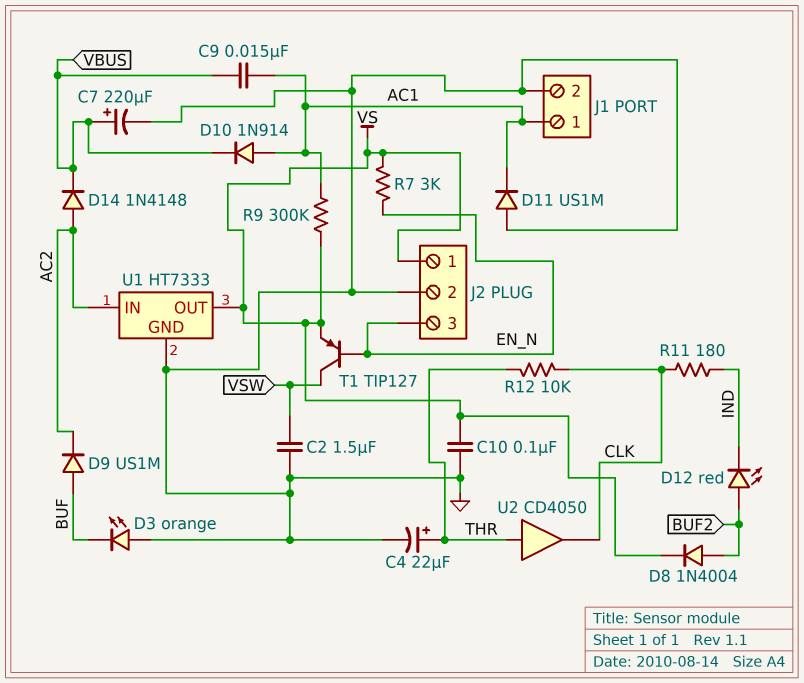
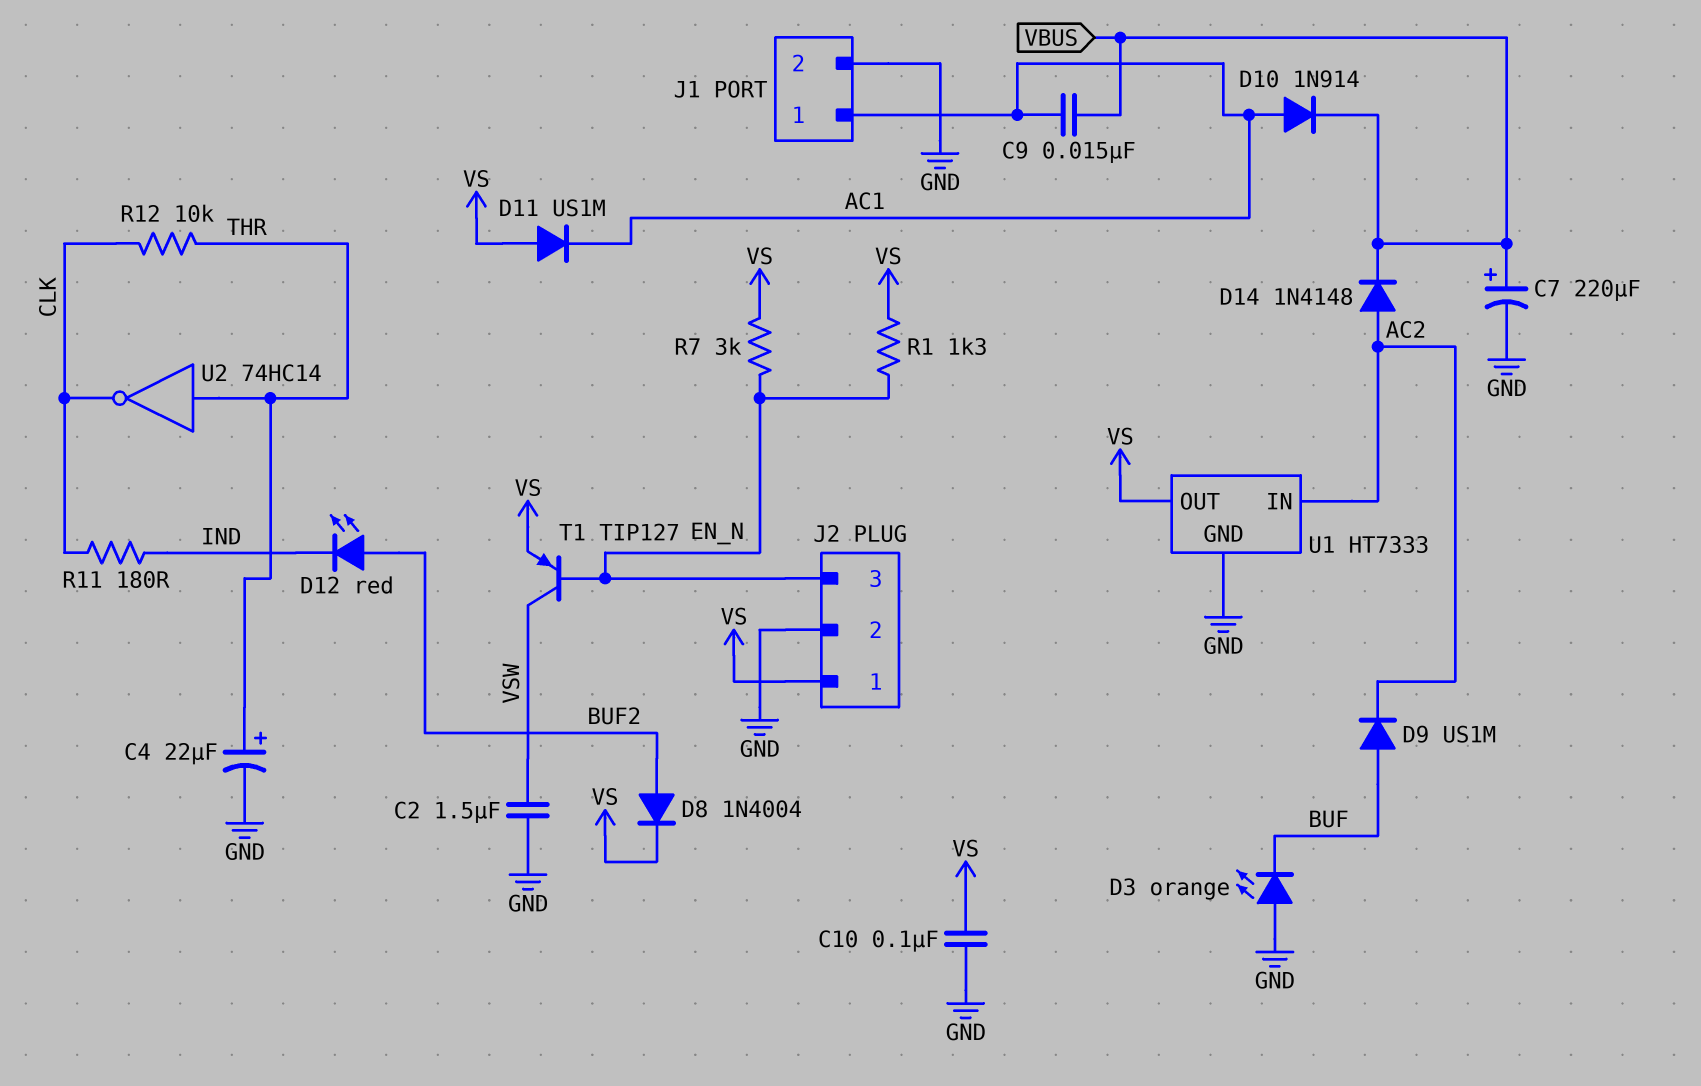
D11: diode US1M (A GND, K AC1) -> diode US1M (A VS, K AC1)
R1: none -> 1.3k (EN_N, VS)
R9: 300k (AC1, VS) -> none
U2: buffer CD4050 (in THR, out CLK) -> NOT 74HC14 (in THR, out CLK)

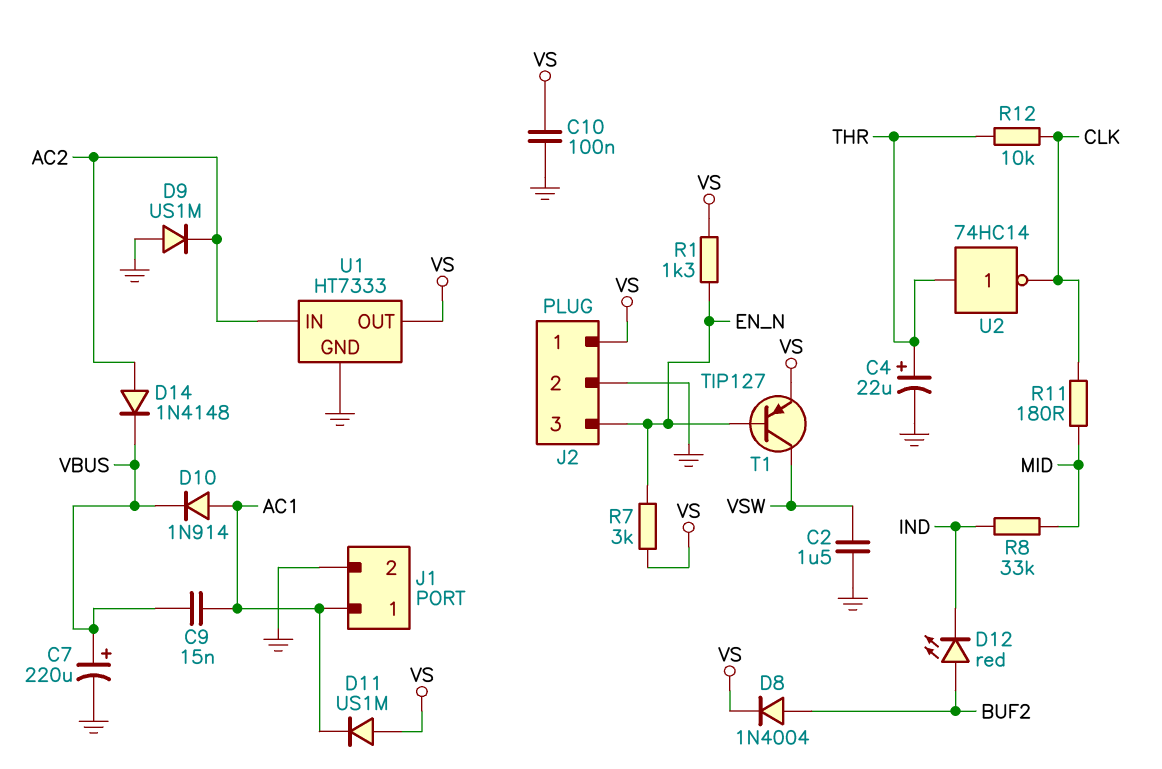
D3: LED orange (A GND, K BUF) -> none
D9: diode US1M (A BUF, K AC2) -> diode US1M (A GND, K AC2)
R8: none -> 33k (IND, MID)
R11: 180 (CLK, IND) -> 180 (CLK, MID)

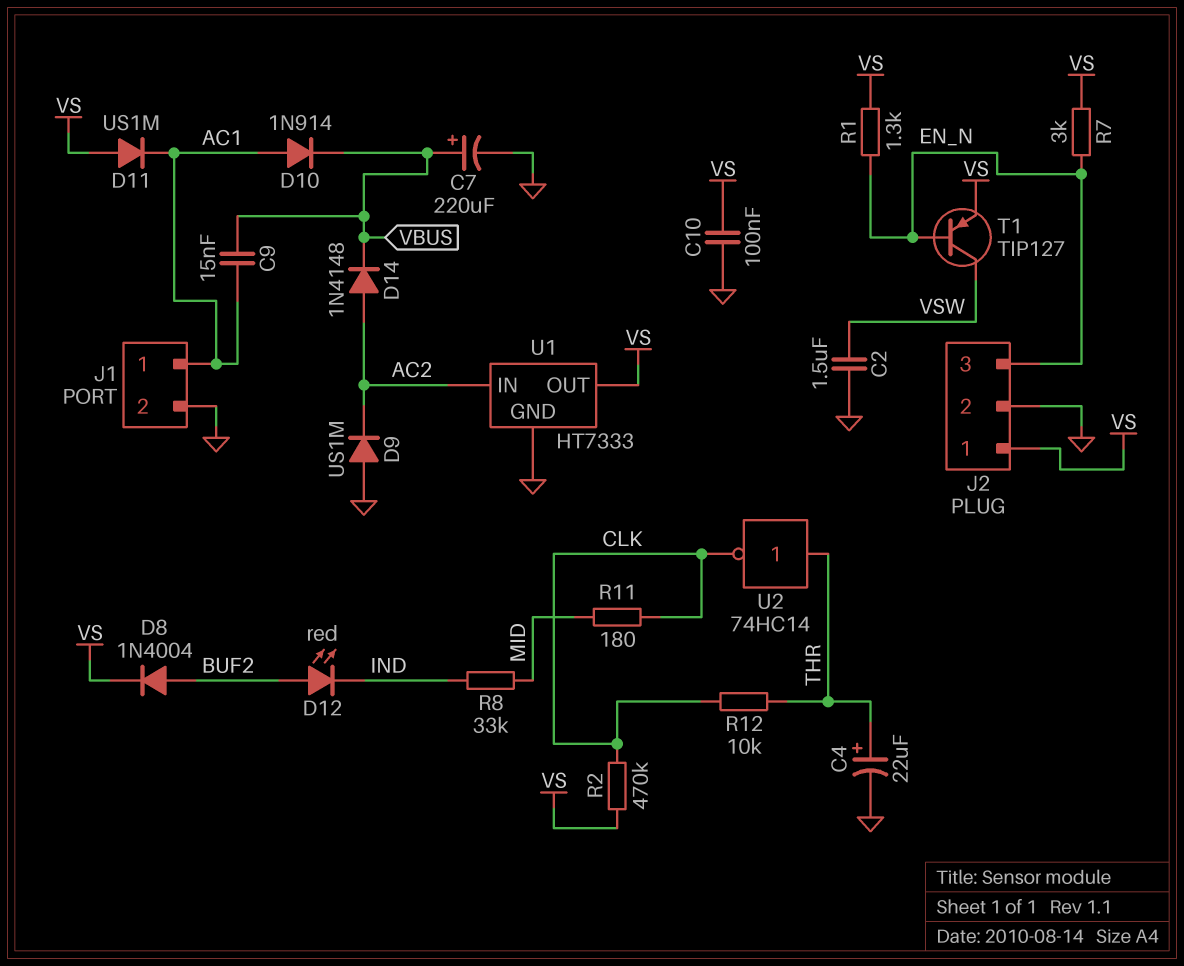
R2: none -> 470k (CLK, VS)

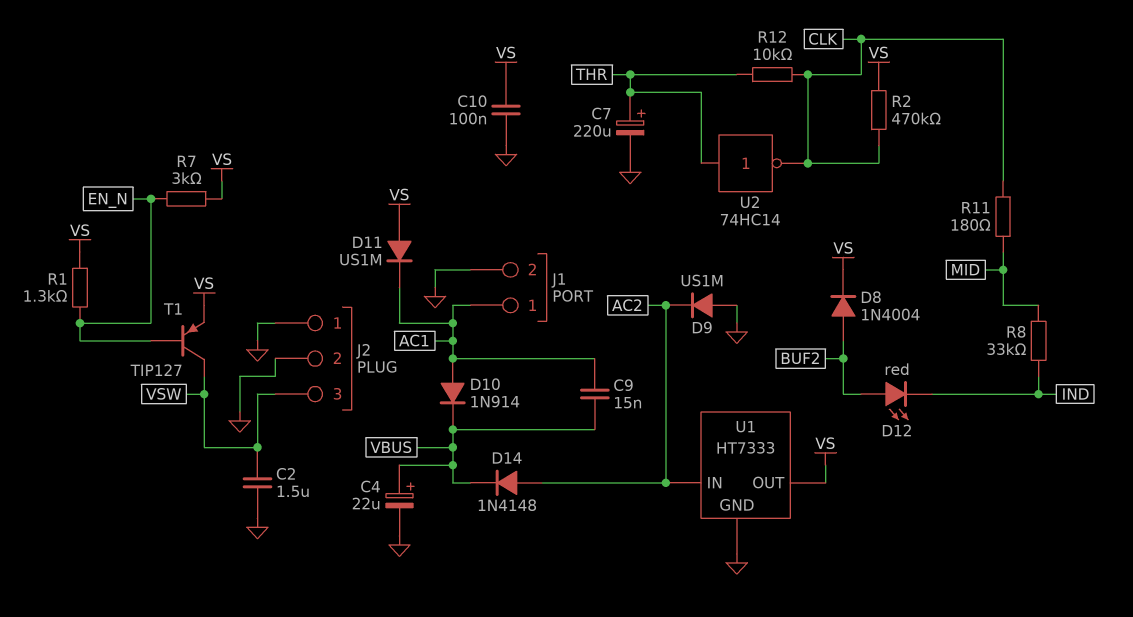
C4: 22uF (plus THR, minus GND) -> 22uF (plus VBUS, minus GND)
C7: 220uF (plus VBUS, minus GND) -> 220uF (plus THR, minus GND)
J2 pin 1: VS -> GND
J2 pin 3: EN_N -> VSW

